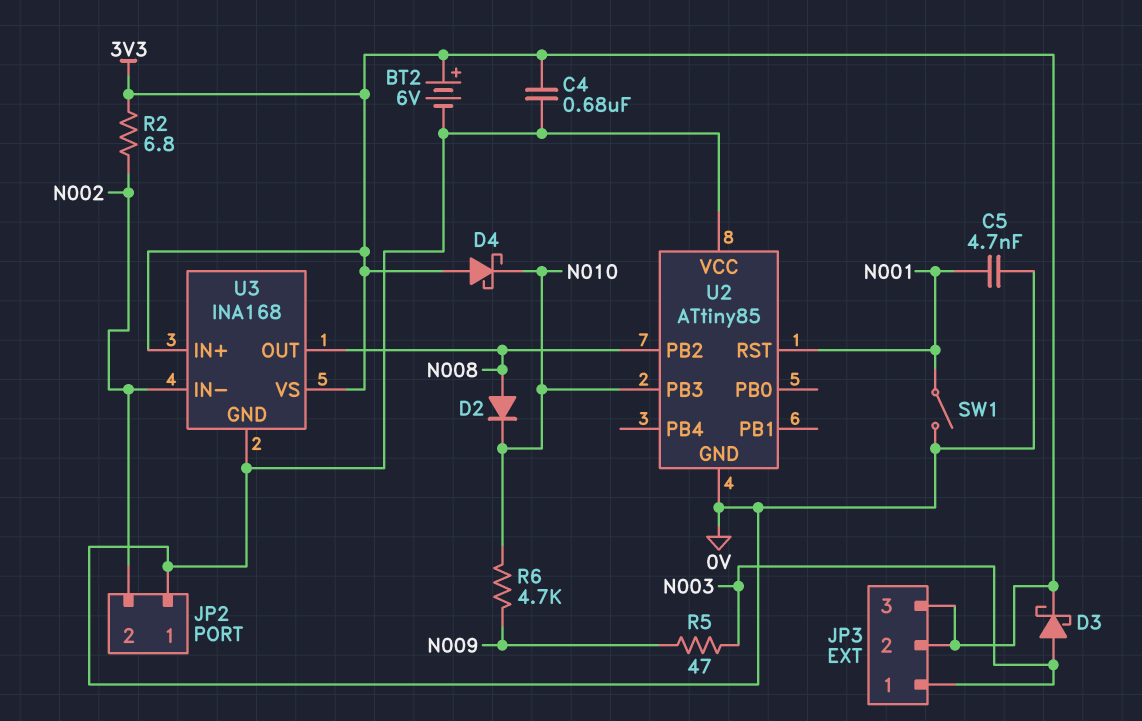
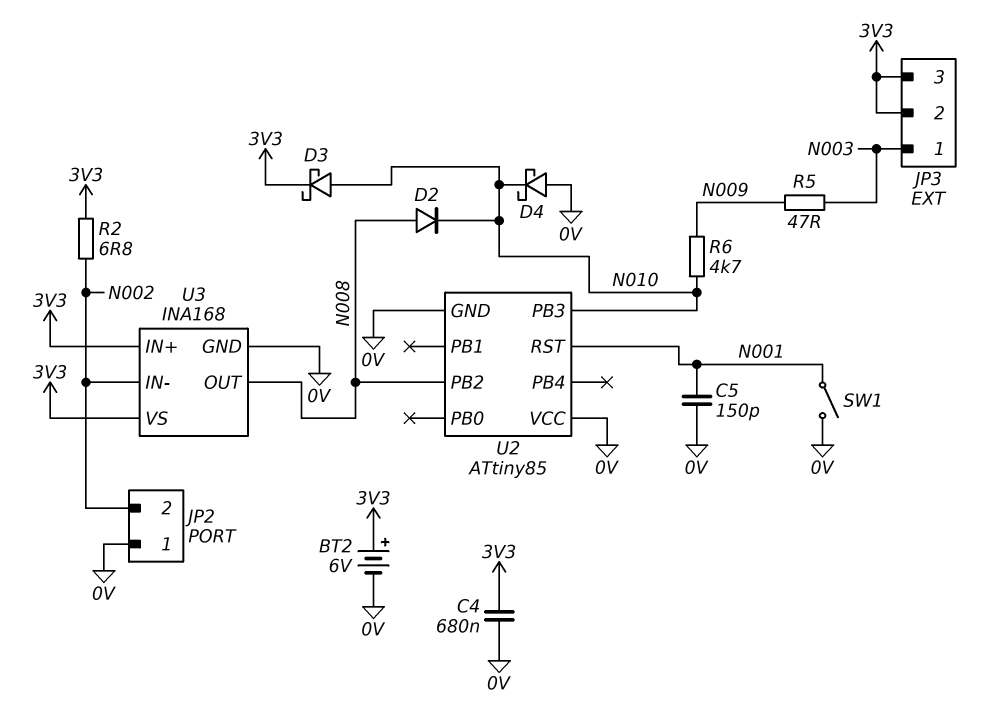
C5: 4.7nF (0V, N001) -> 150pF (0V, N001)
D3: schottky (A N003, K 3V3) -> schottky (A N010, K 3V3)
D4: schottky (A 3V3, K N010) -> schottky (A 0V, K N010)

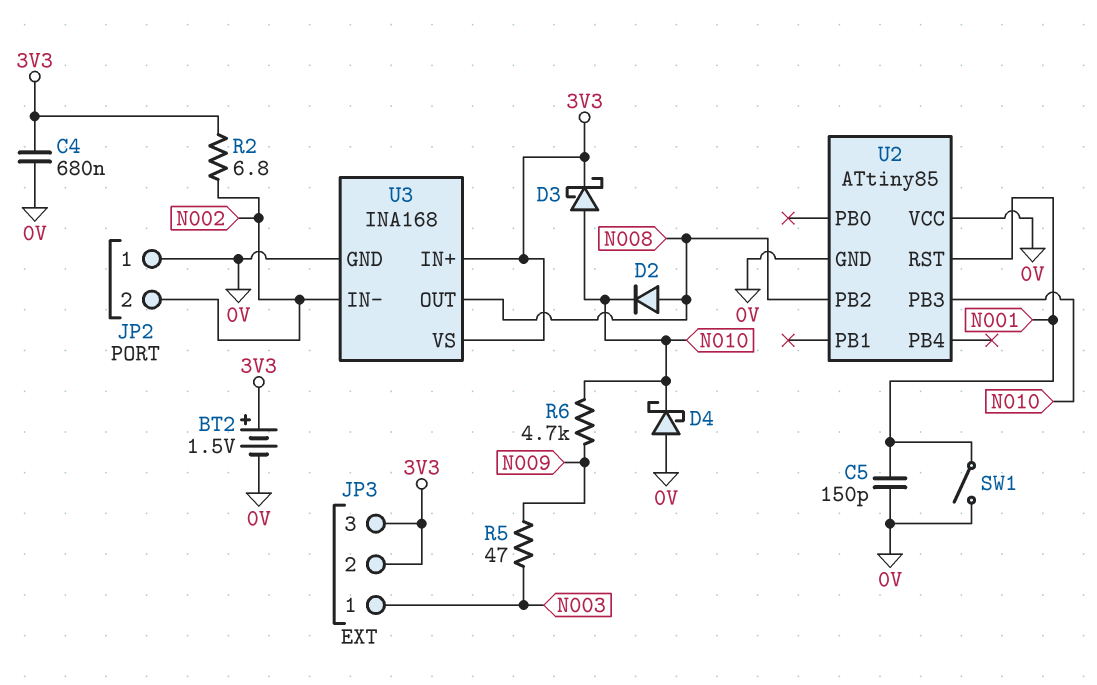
BT2: 6V (plus 3V3, minus 0V) -> 1.5V (plus 3V3, minus 0V)

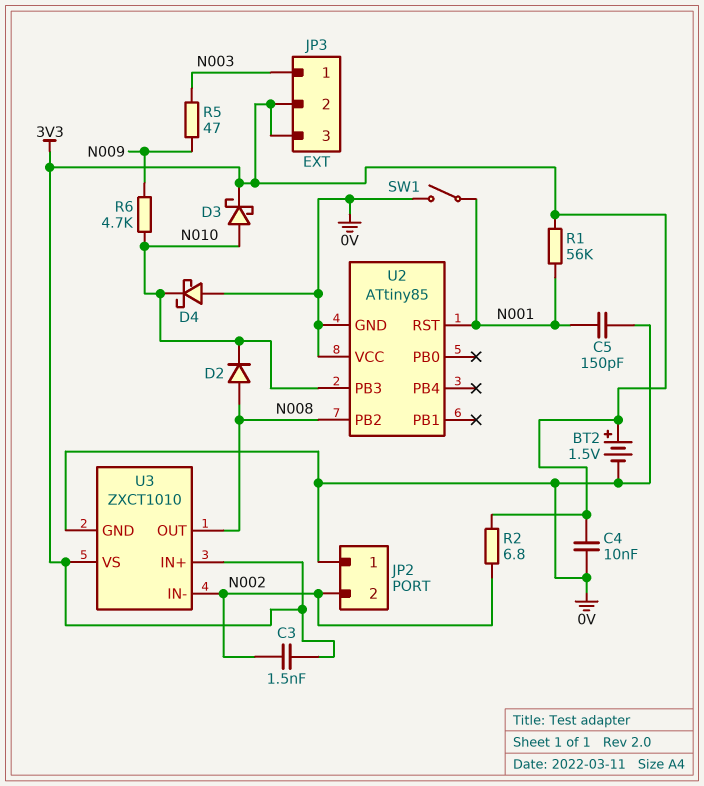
C3: none -> 1.5nF (3V3, N002)
C4: 680nF (0V, 3V3) -> 10nF (0V, 3V3)
R1: none -> 56k (3V3, N001)
U3: INA168 -> ZXCT1010

